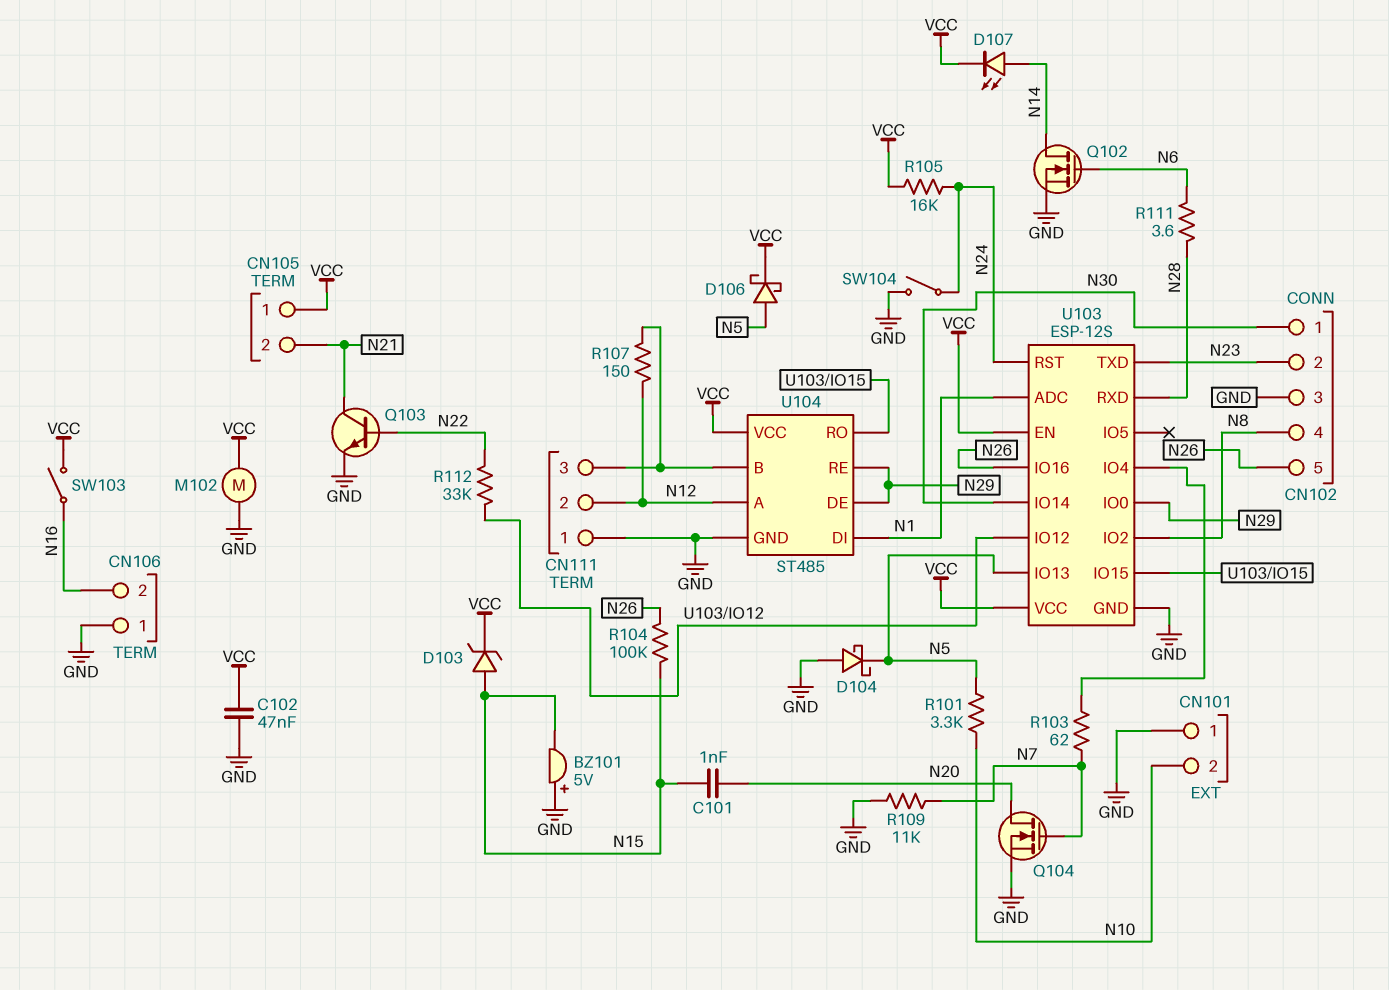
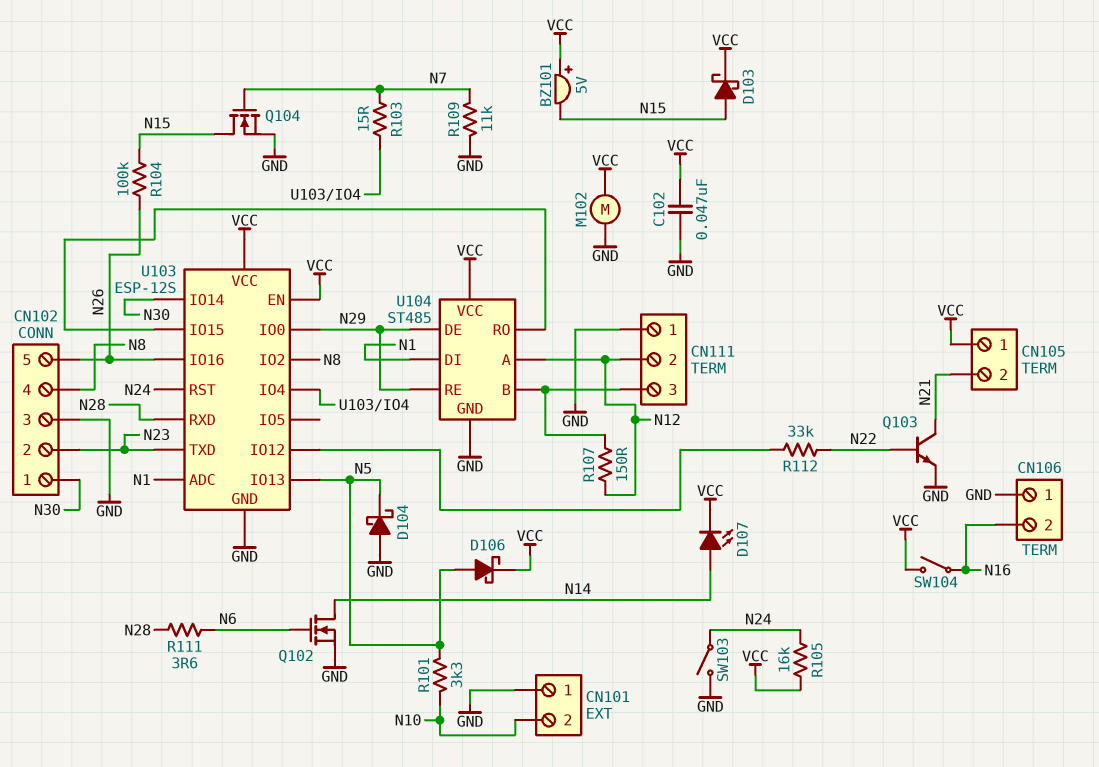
BZ101: buzzer 5V (plus GND, minus N15) -> buzzer 5V (plus VCC, minus N15)
C101: 1nF (N15, N20) -> none
D103: zener (A N15, K VCC) -> schottky (A N15, K VCC)
Q104: NMOS (G N7, D N20, S GND) -> NMOS (G N7, D N15, S GND)
R103: 62 (N7, U103/IO4) -> 15 (N7, U103/IO4)
SW103: switch (N16, VCC) -> switch (GND, N24)
SW104: switch (GND, N24) -> switch (N16, VCC)

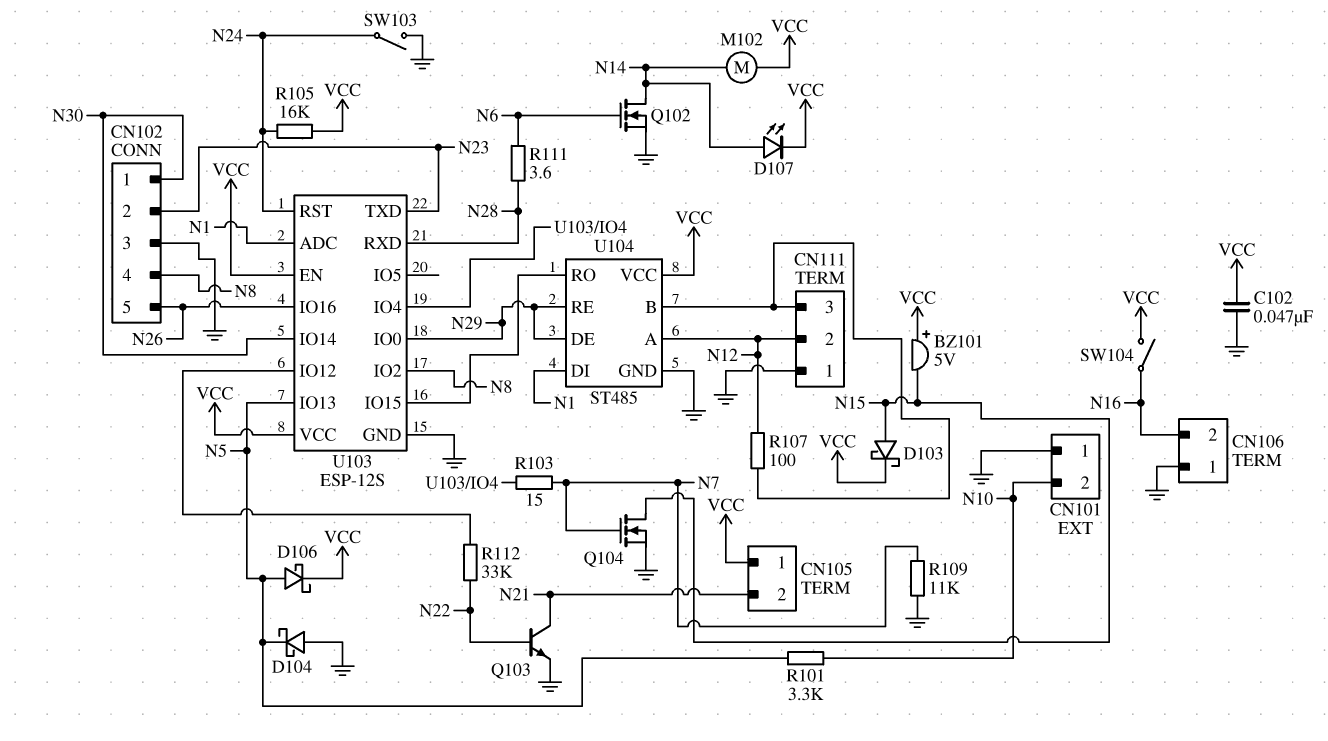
M102: motor (GND, VCC) -> motor (N14, VCC)
R104: 100k (N15, N26) -> none
R107: 150 (CN111/3, N12) -> 100 (CN111/3, N12)

